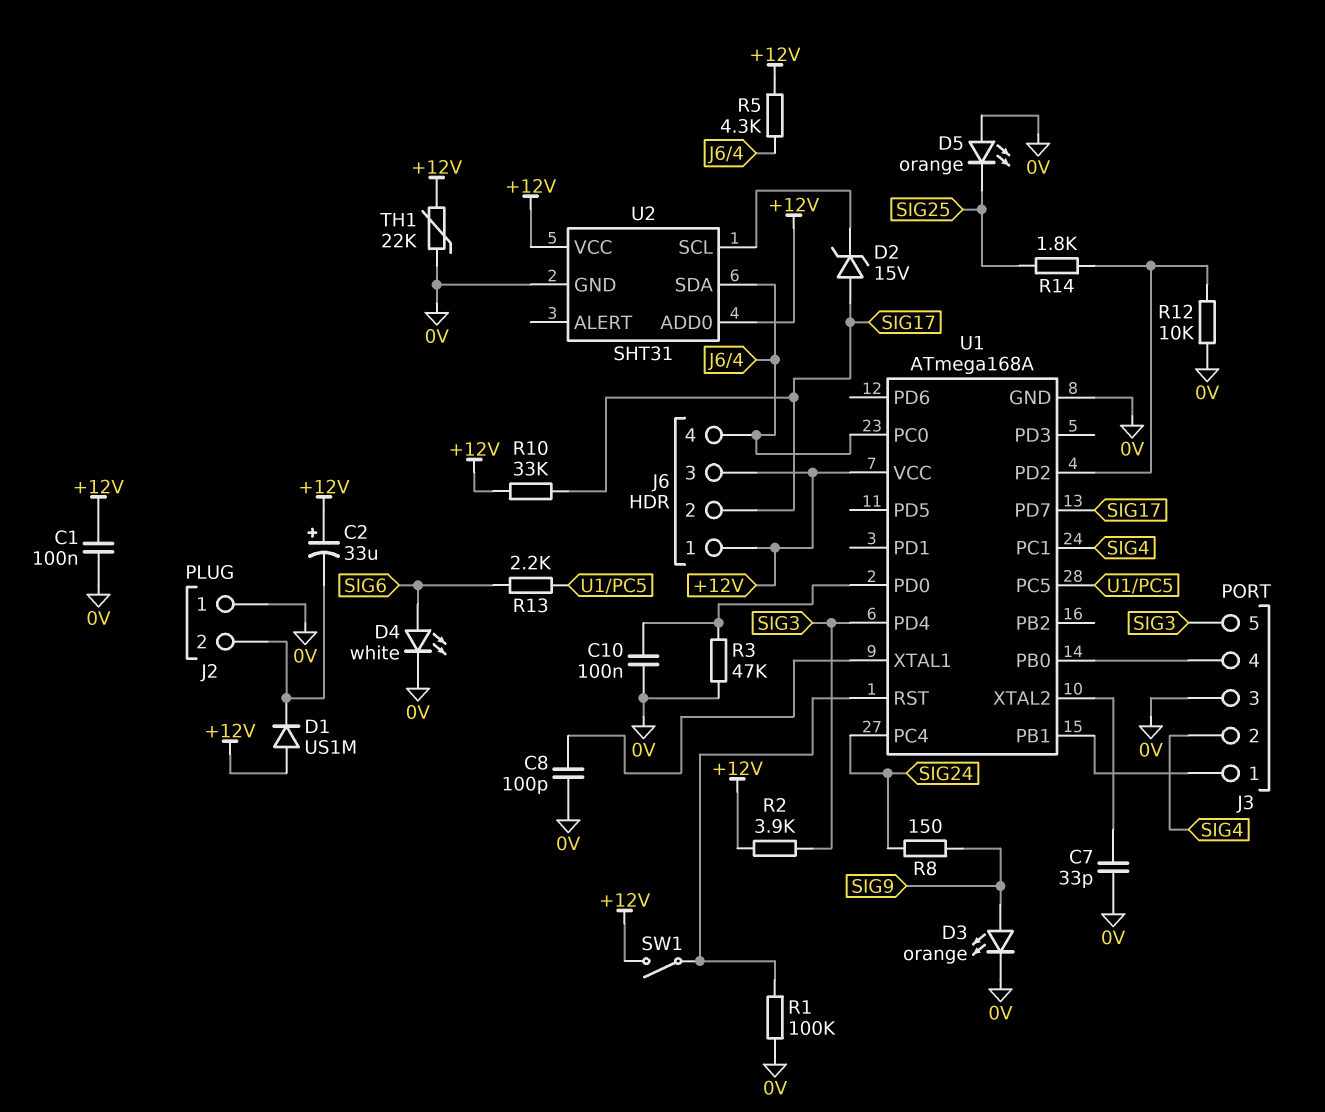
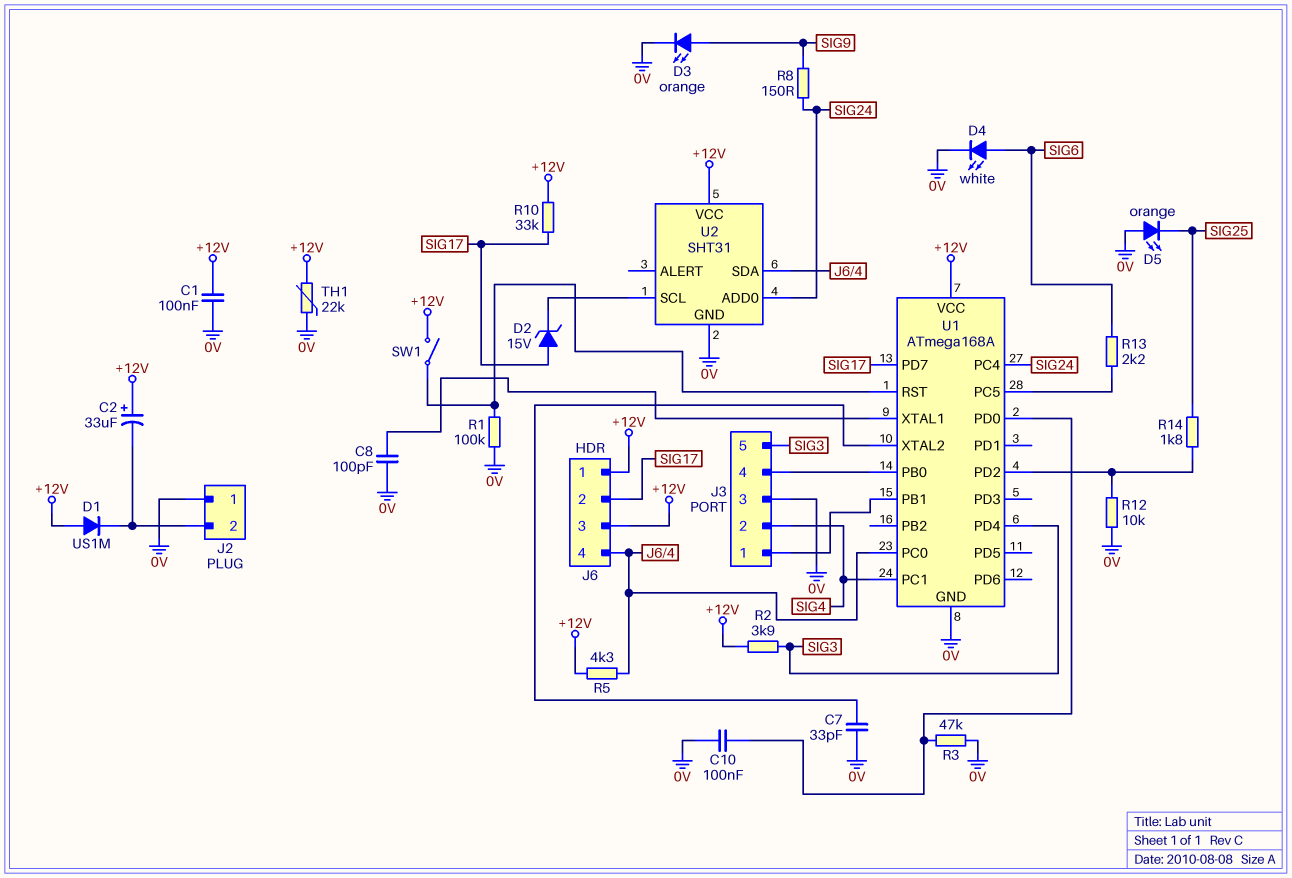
U2 pin ADD0: +12V -> SIG24

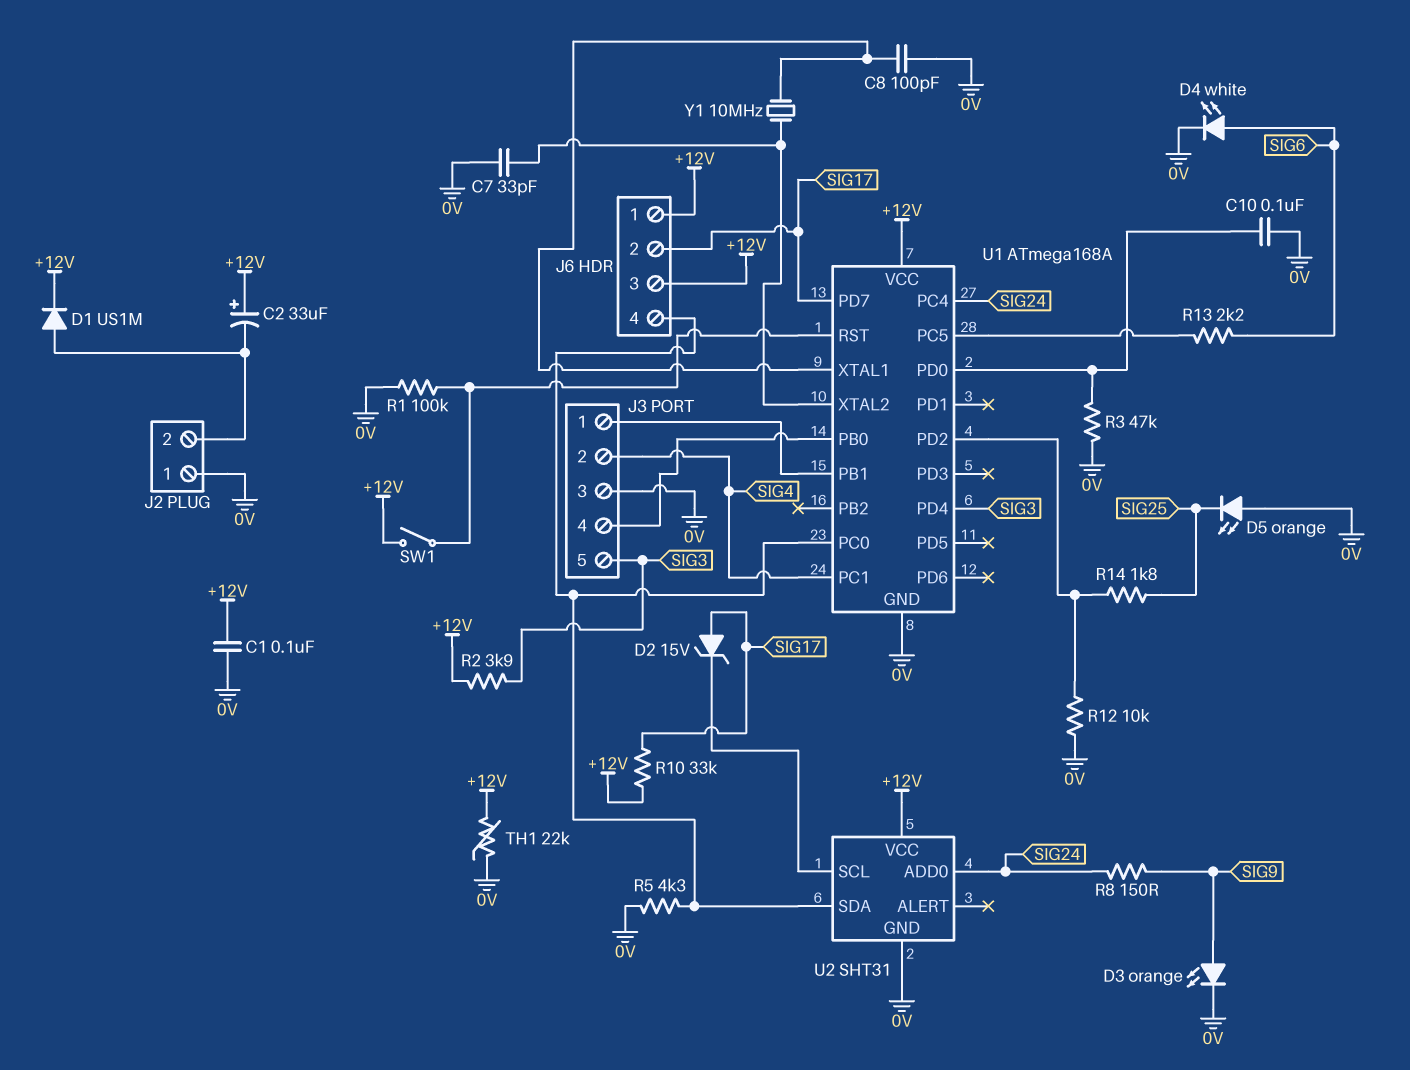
D1: diode US1M (A +12V, K J2/2) -> diode US1M (A J2/2, K +12V)
R5: 4.3k (+12V, J6/4) -> 4.3k (0V, J6/4)
Y1: none -> 10MHz (U1/XTAL1, U1/XTAL2)

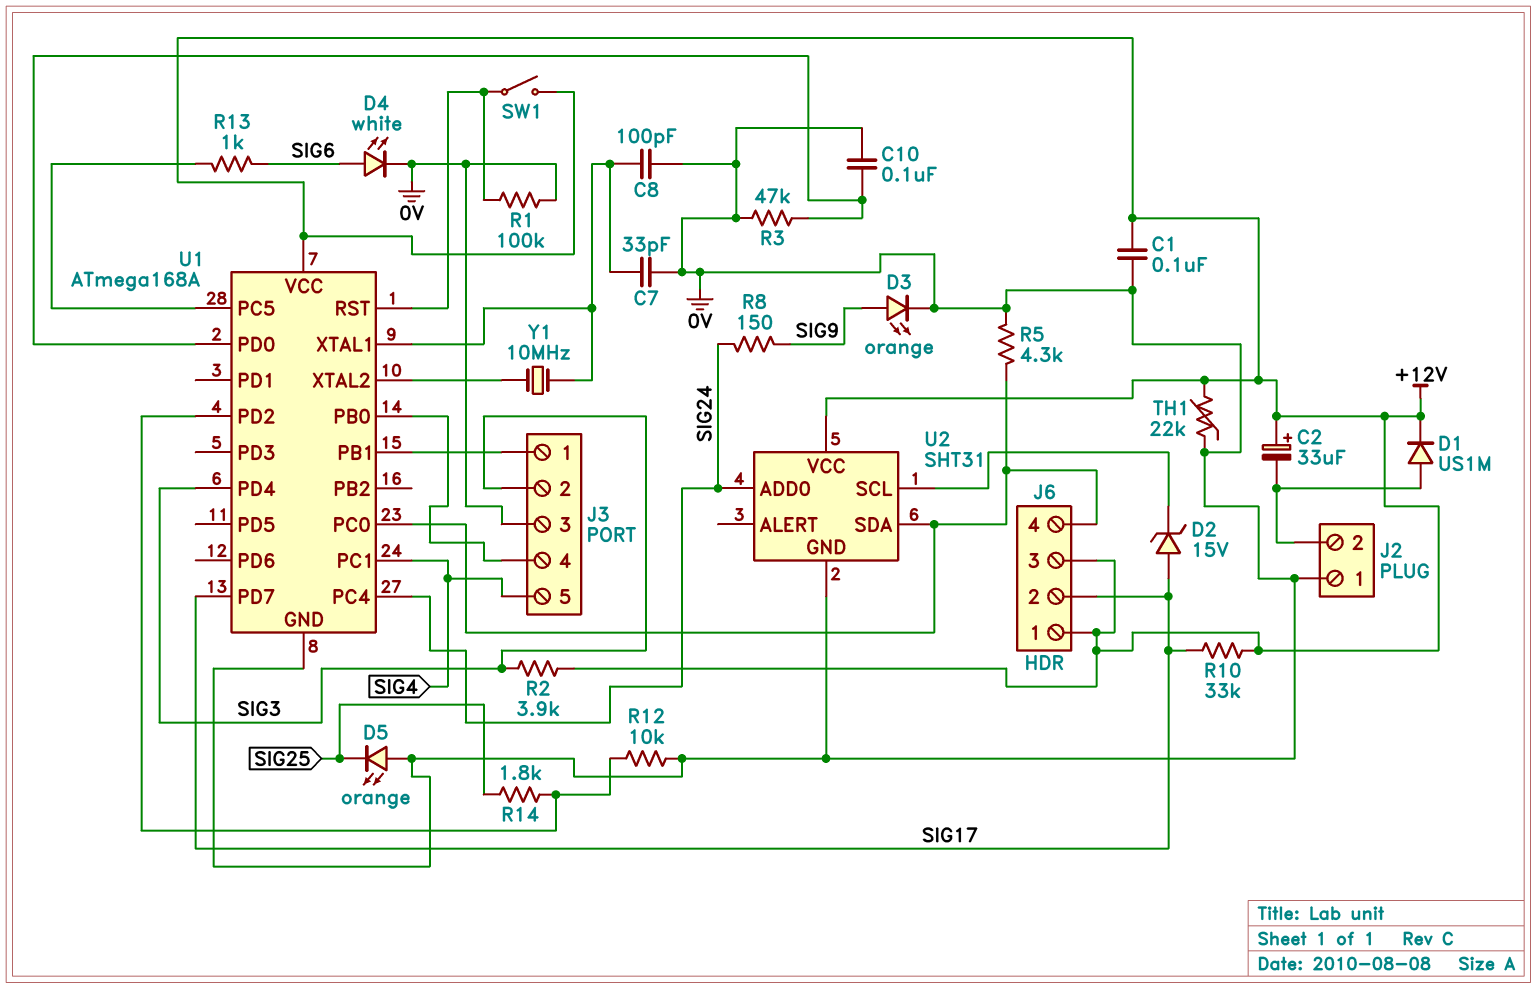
C7: 33pF (0V, U1/XTAL2) -> 33pF (0V, U1/XTAL1)
J3 pin 2: SIG4 -> SIG3
J3 pin 5: SIG3 -> SIG4
R13: 2.2k (SIG6, U1/PC5) -> 1k (SIG6, U1/PC5)

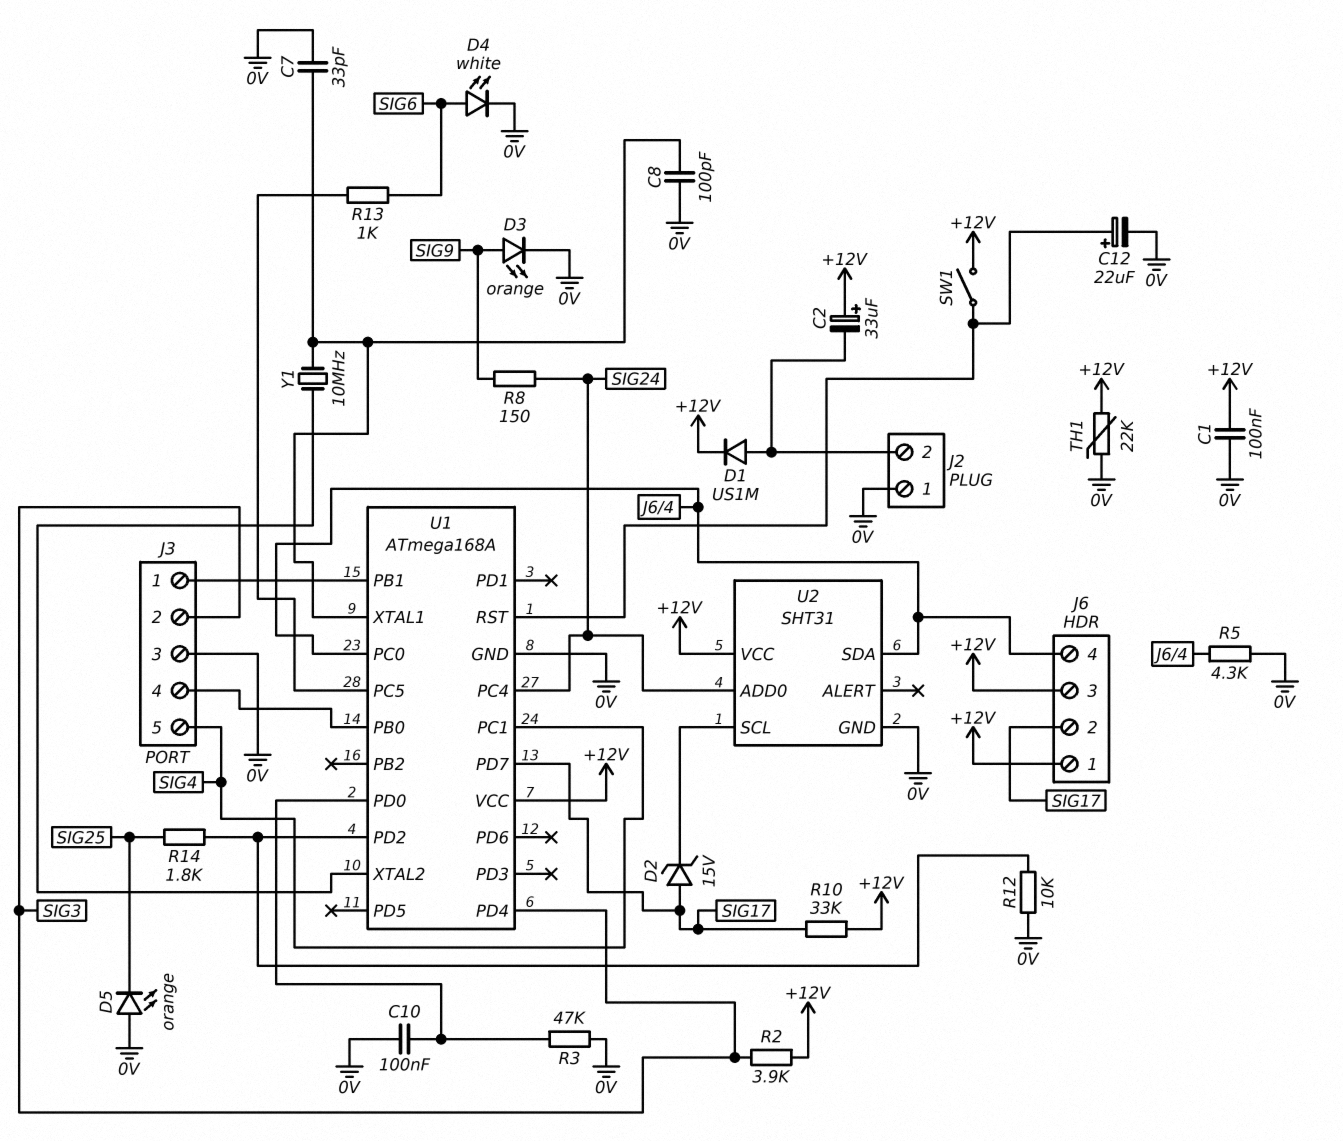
C12: none -> 22uF (plus U1/RST, minus 0V)
R1: 100k (0V, U1/RST) -> none

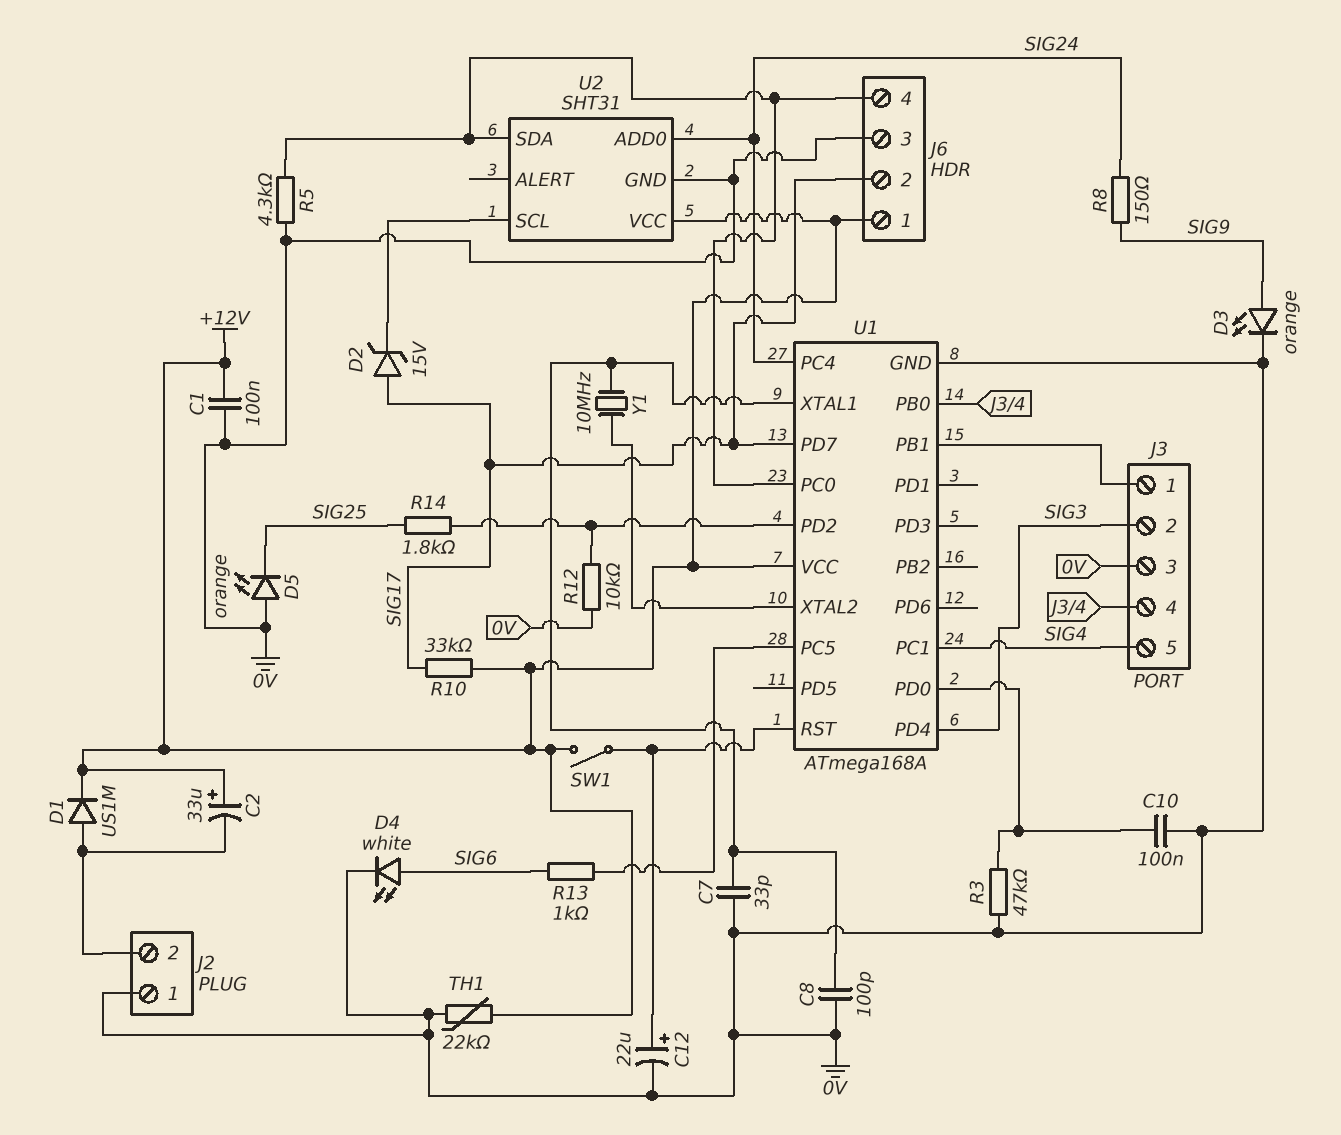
J6 pin 3: +12V -> 0V
R2: 3.9k (+12V, SIG3) -> none

